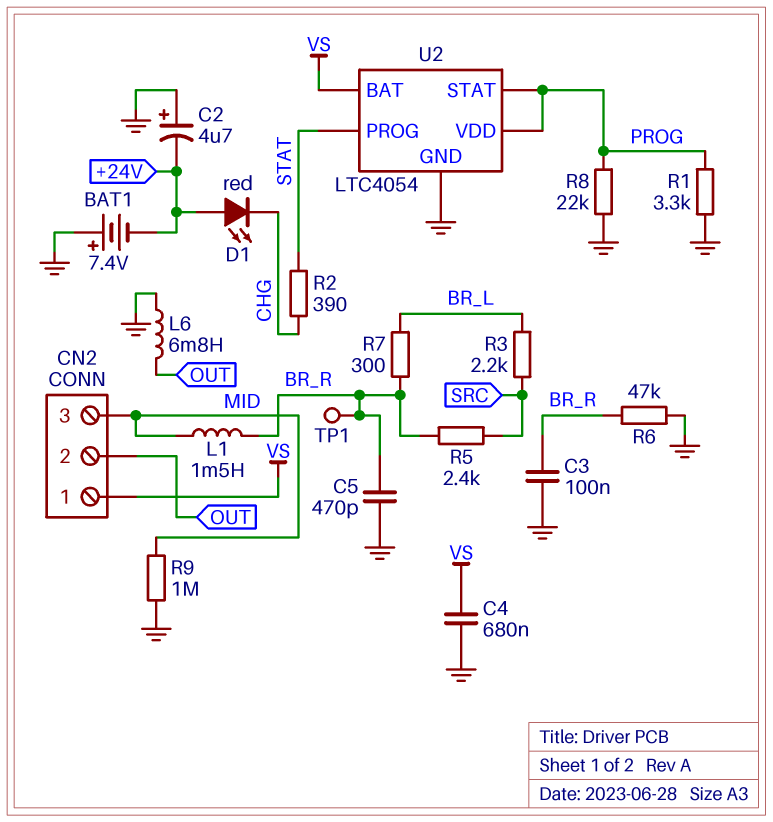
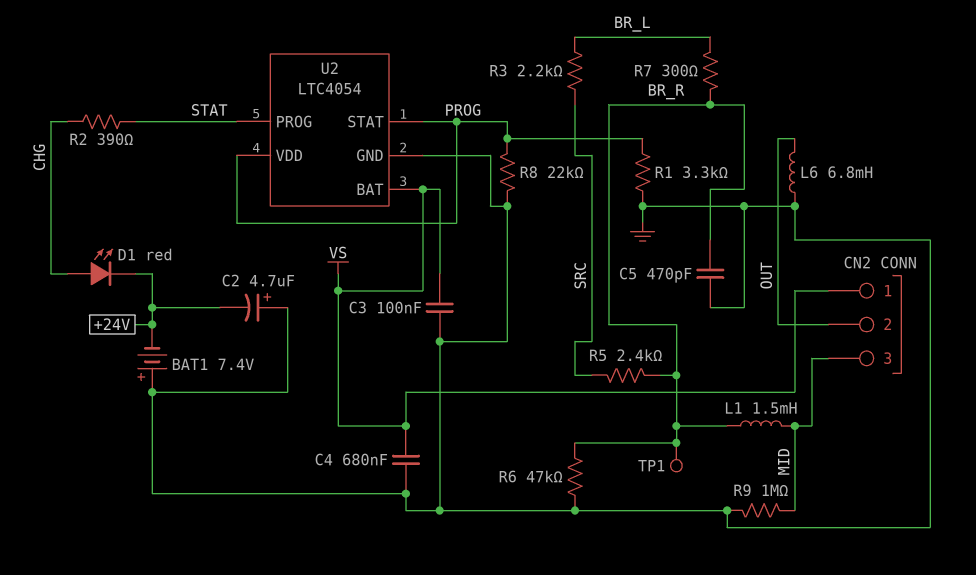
C3: 100nF (BR_R, GND) -> 100nF (GND, VS)
D1: LED red (A +24V, K CHG) -> LED red (A CHG, K +24V)

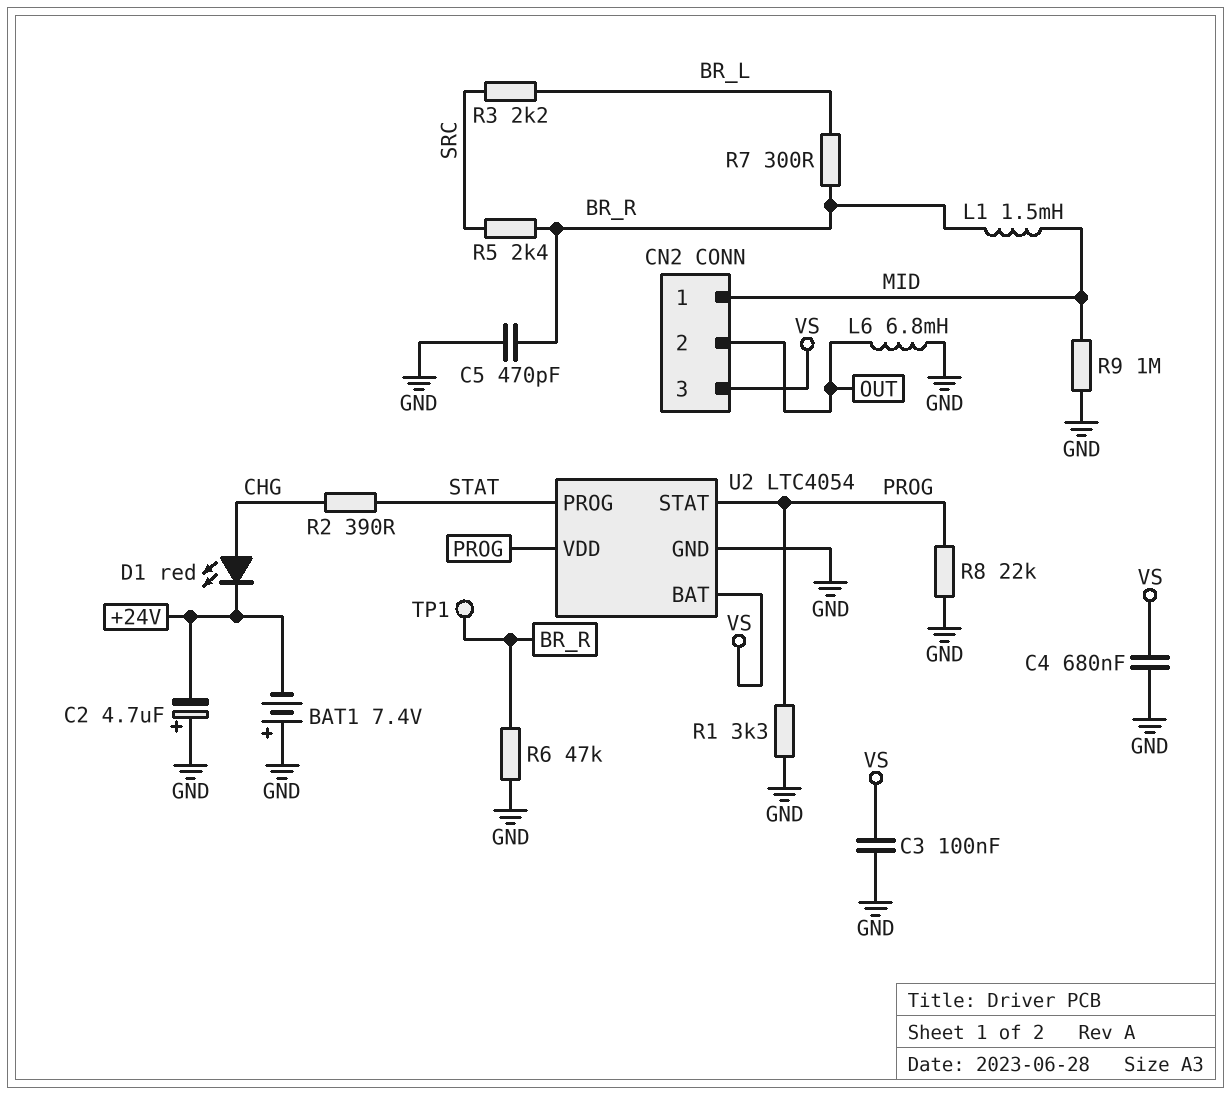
CN2 pin 1: VS -> MID
CN2 pin 3: MID -> VS

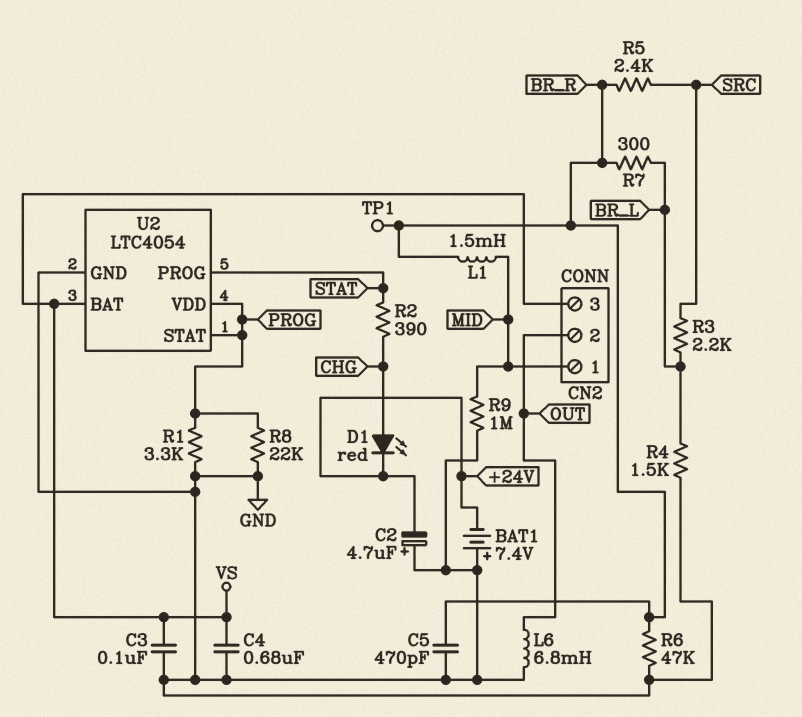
R4: none -> 1.5k (BR_L, GND)

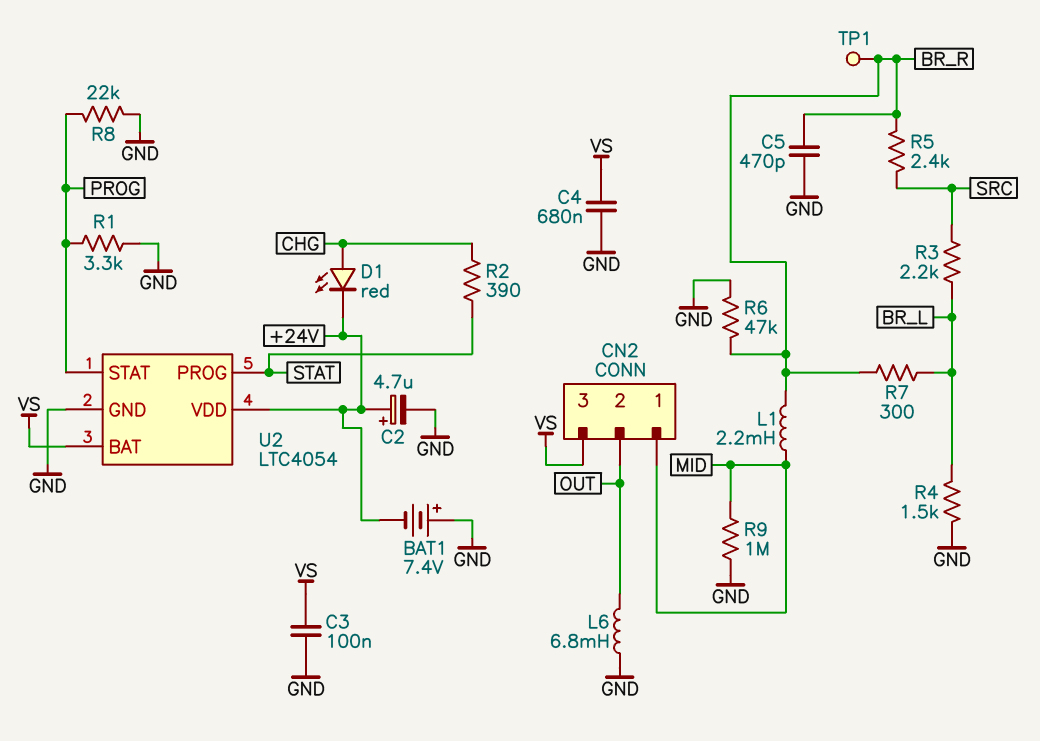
C2: 4.7uF (plus GND, minus +24V) -> 4.7uF (plus +24V, minus GND)
L1: 1.5mH (BR_R, MID) -> 2.2mH (BR_R, MID)
U2 pin VDD: PROG -> +24V

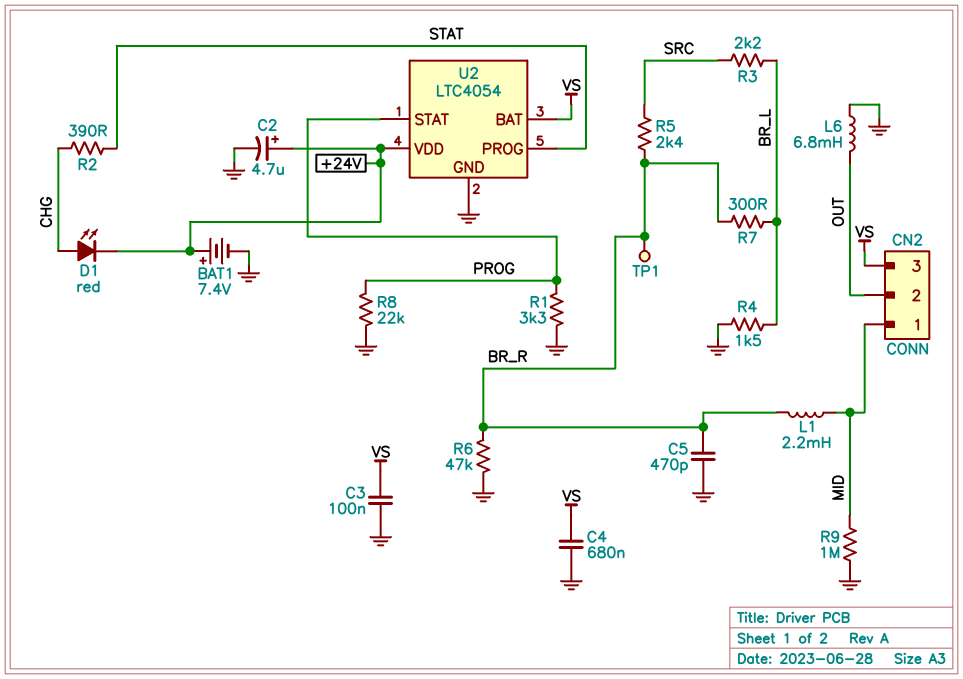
BAT1: 7.4V (plus GND, minus +24V) -> 7.4V (plus +24V, minus GND)

